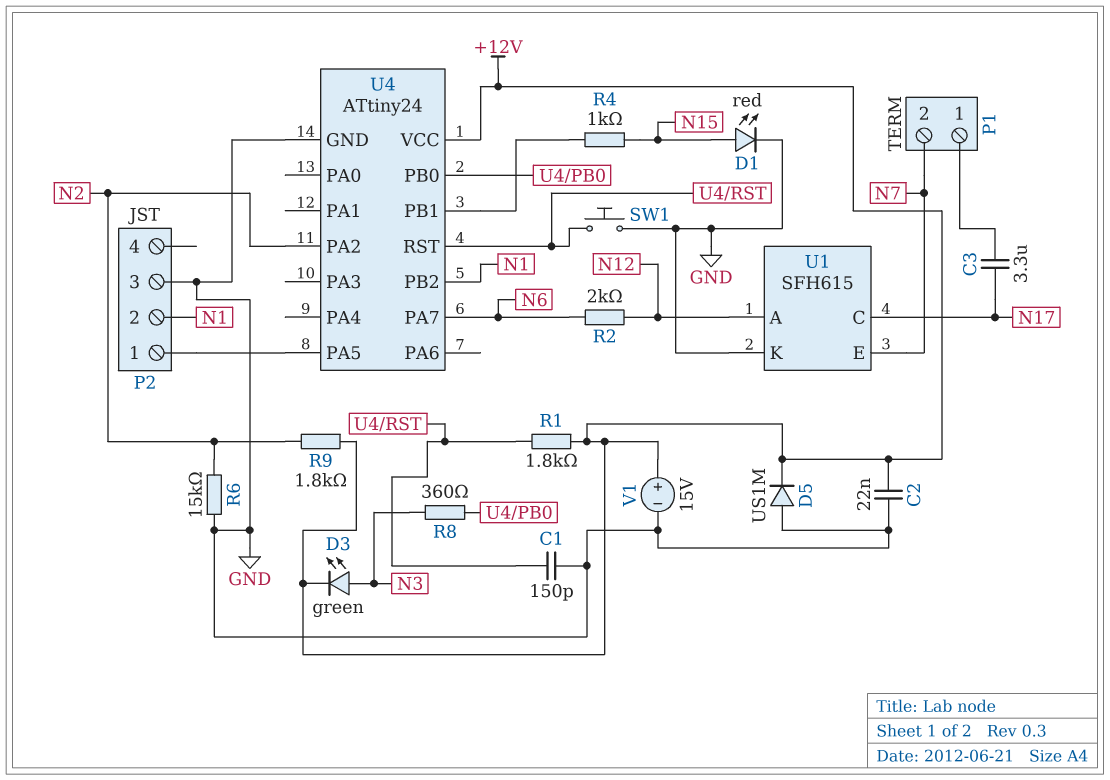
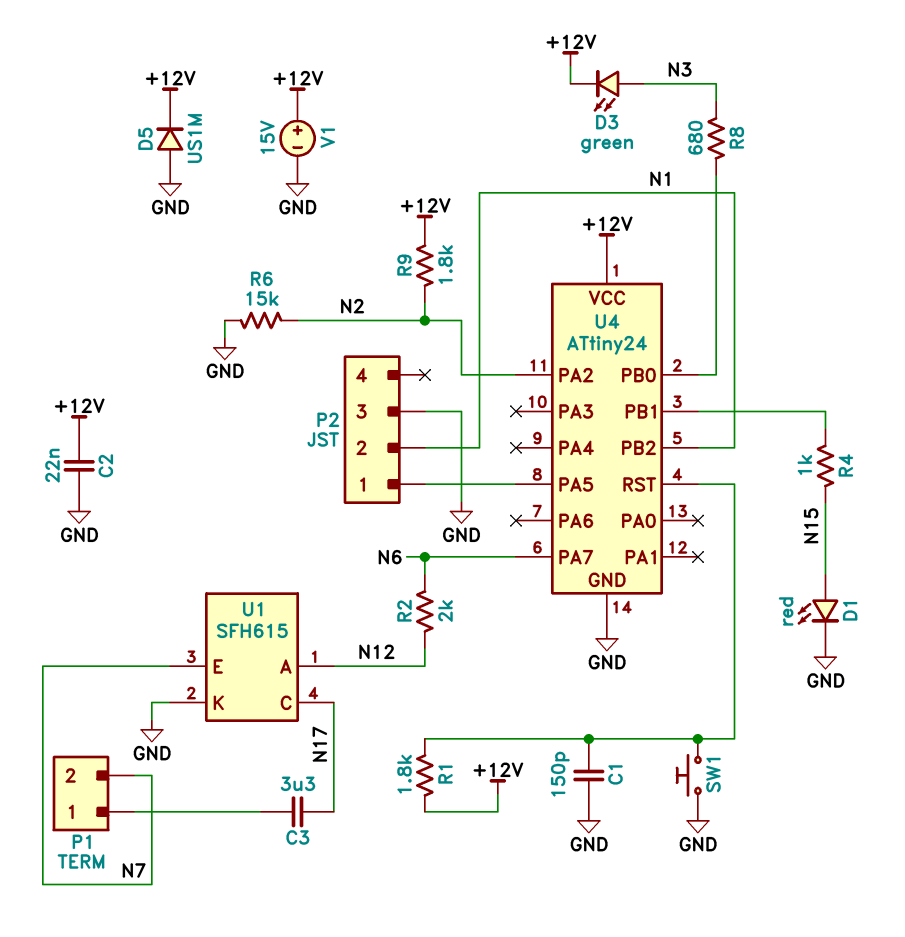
R8: 360 (N3, U4/PB0) -> 680 (N3, U4/PB0)

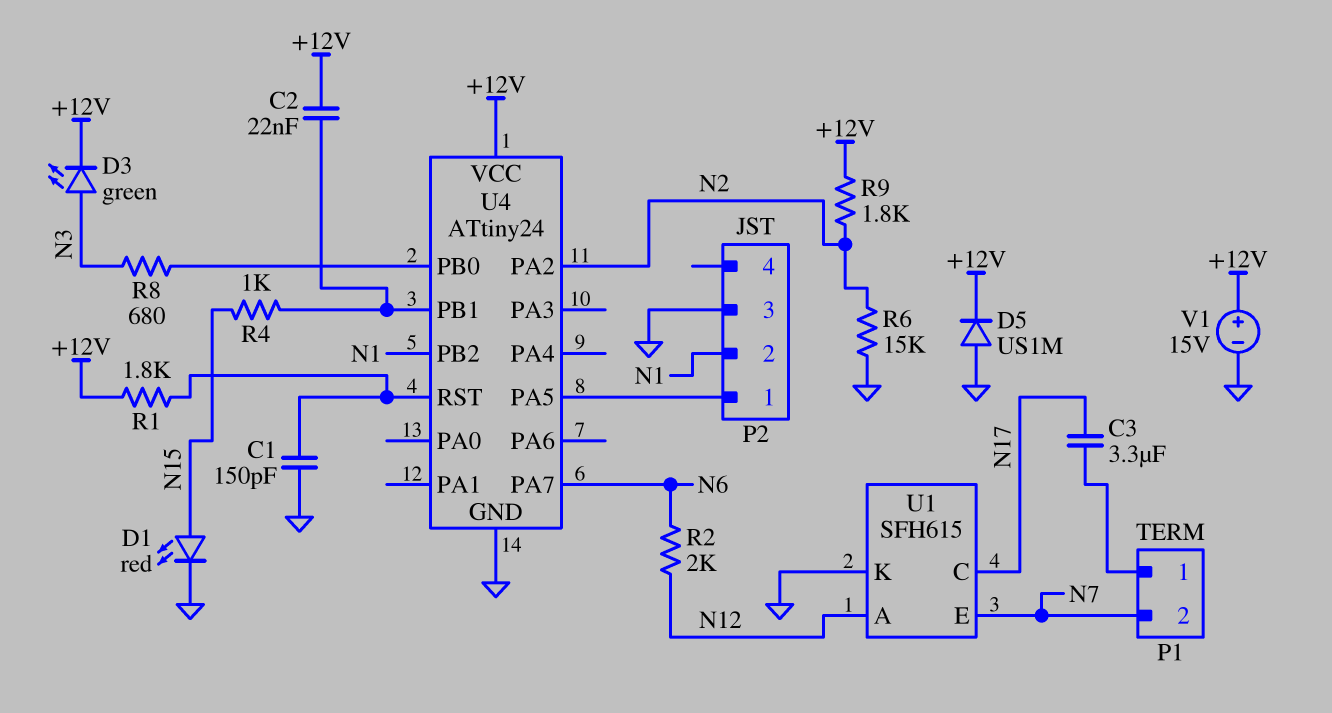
C2: 22nF (+12V, GND) -> 22nF (+12V, U4/PB1)
SW1: button (GND, U4/RST) -> none

